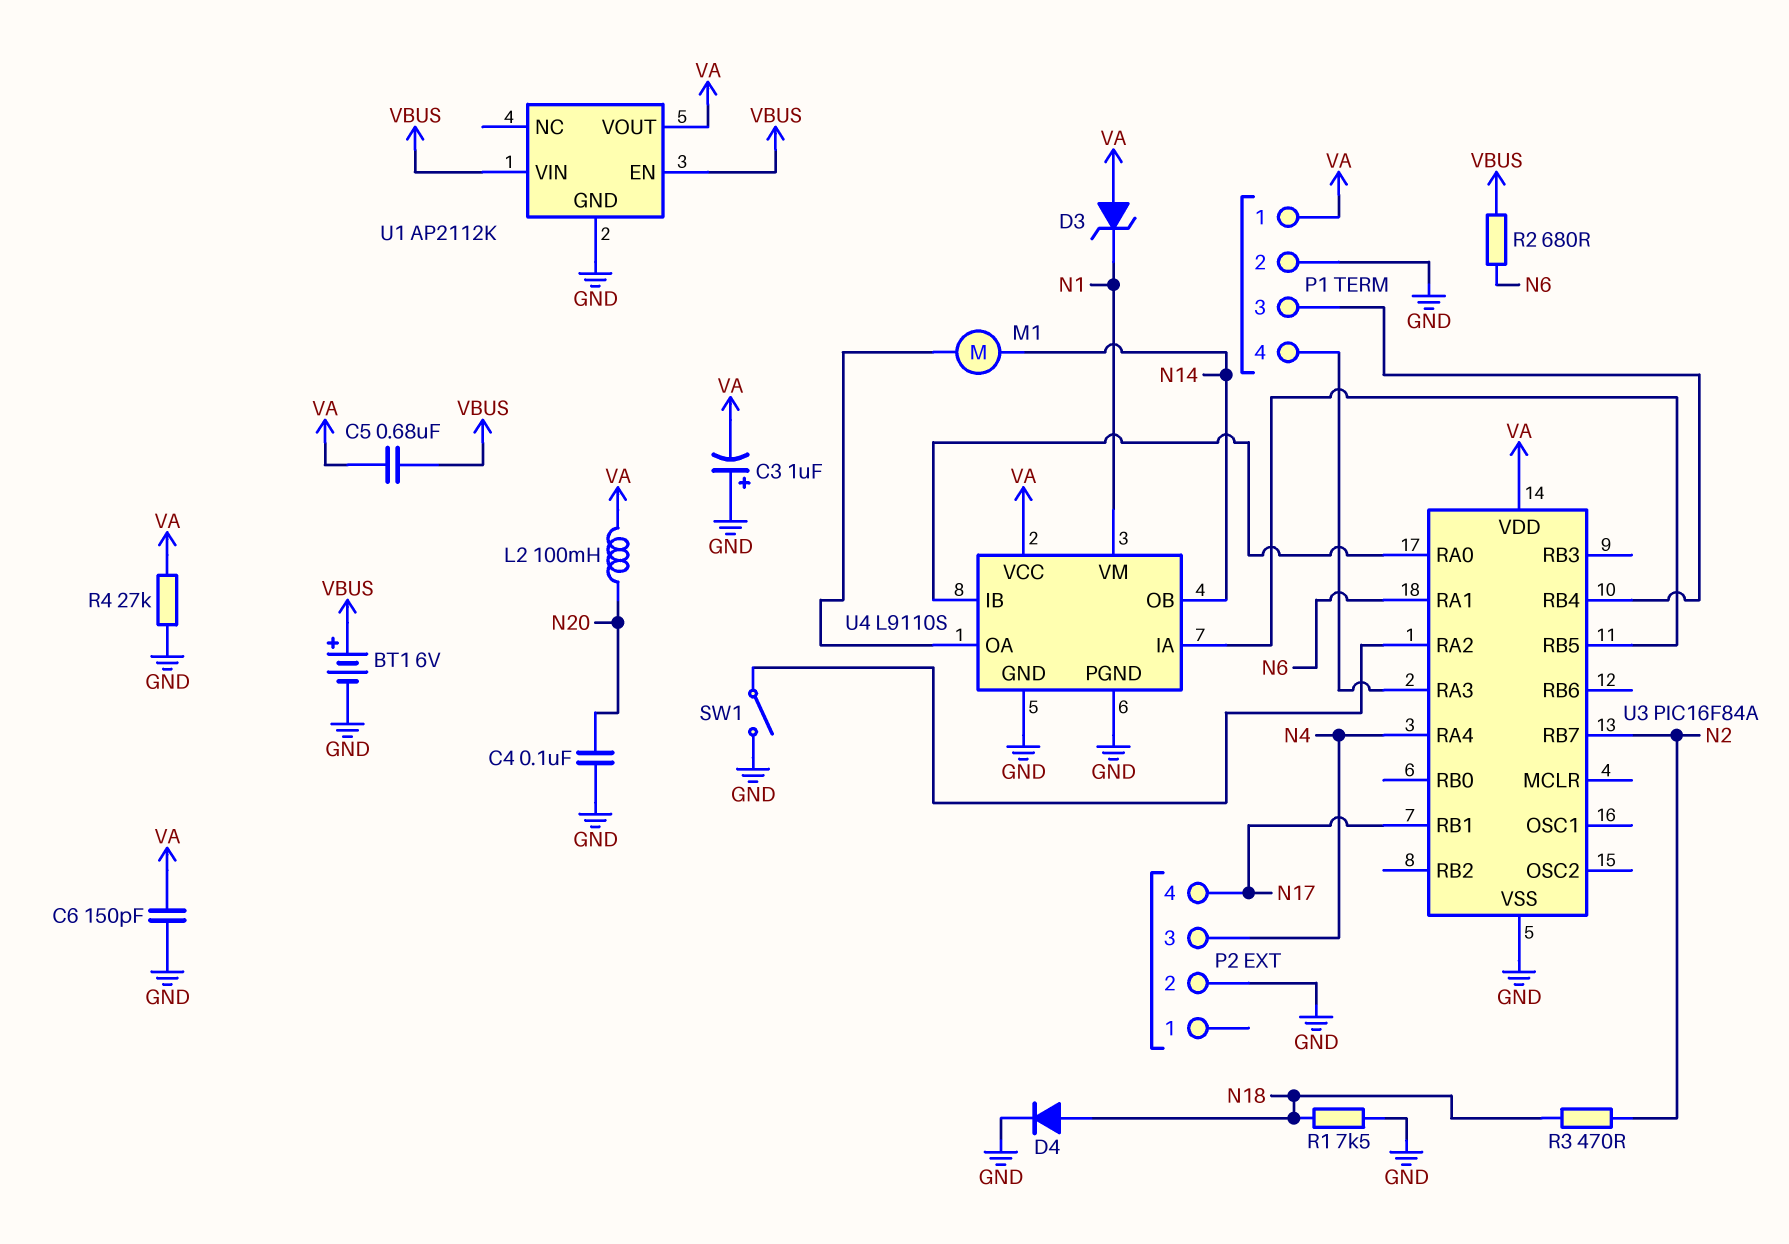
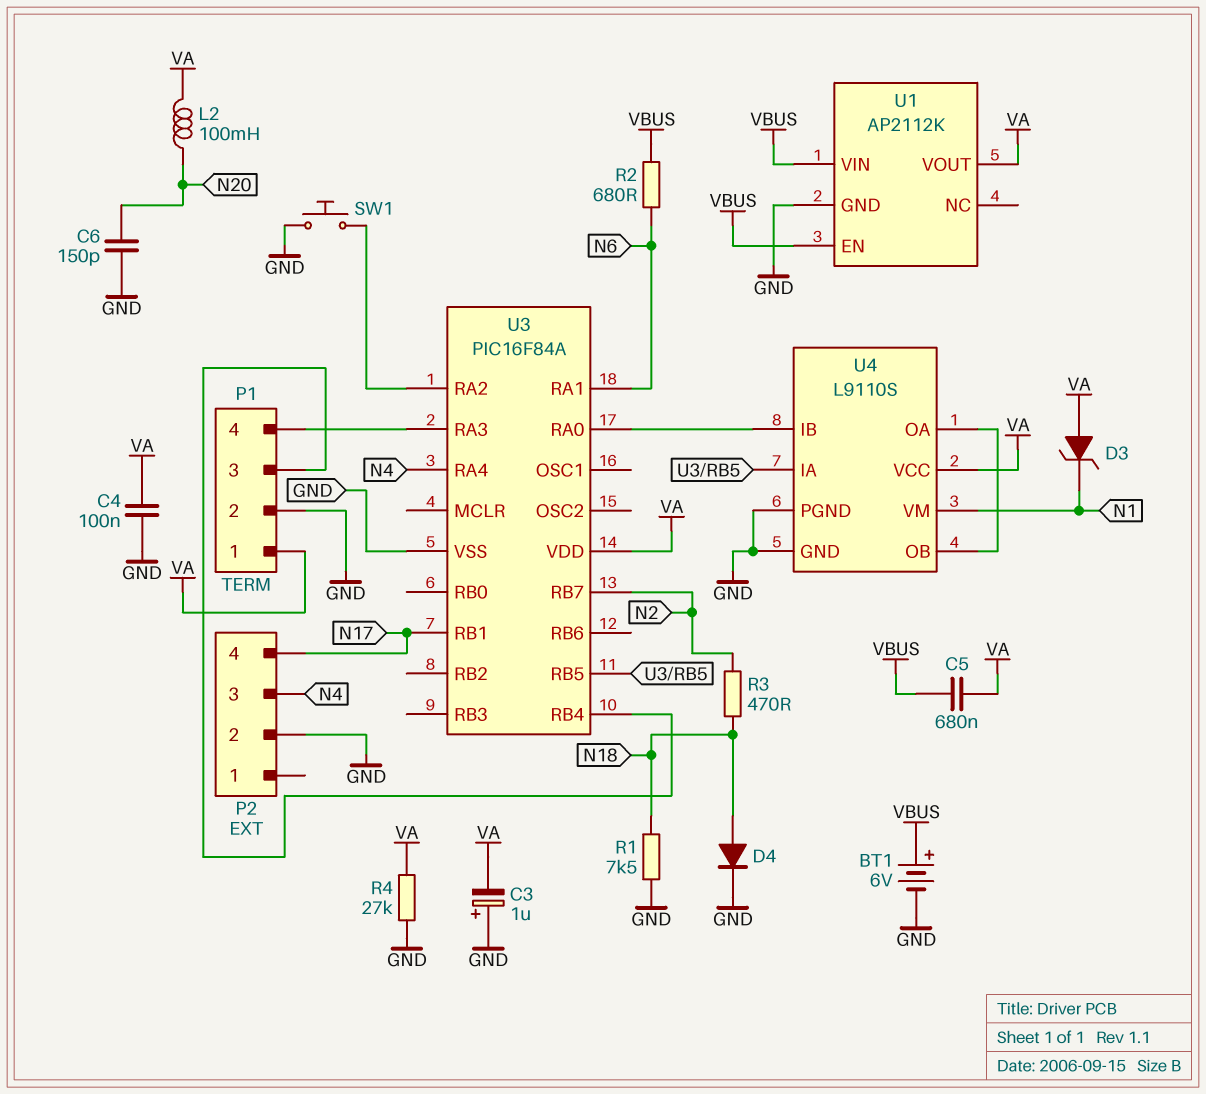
C4: 100nF (GND, N20) -> 100nF (GND, VA)
C6: 150pF (GND, VA) -> 150pF (GND, N20)
M1: motor (N14, U4/OA) -> none
SW1: switch (GND, U3/RA2) -> button (GND, U3/RA2)
U4 pin OB: N14 -> U4/OA

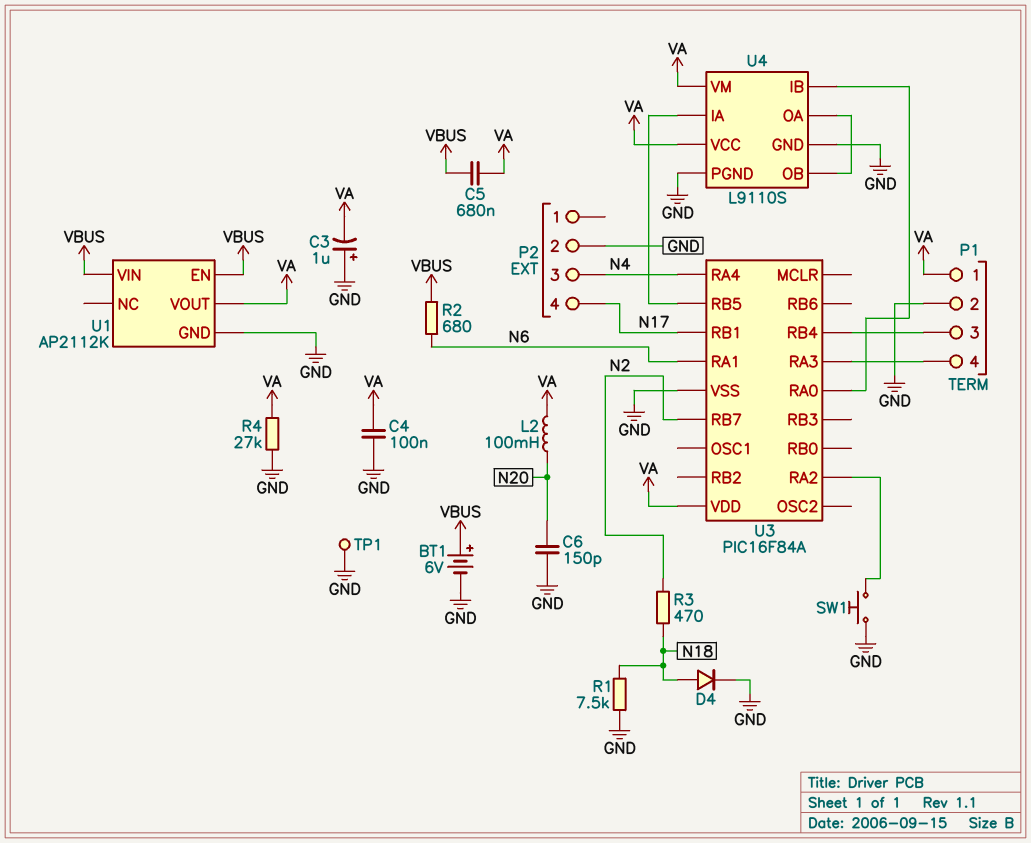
D3: zener (A VA, K N1) -> none
TP1: none -> test point (GND)
U4 pin VM: N1 -> VA

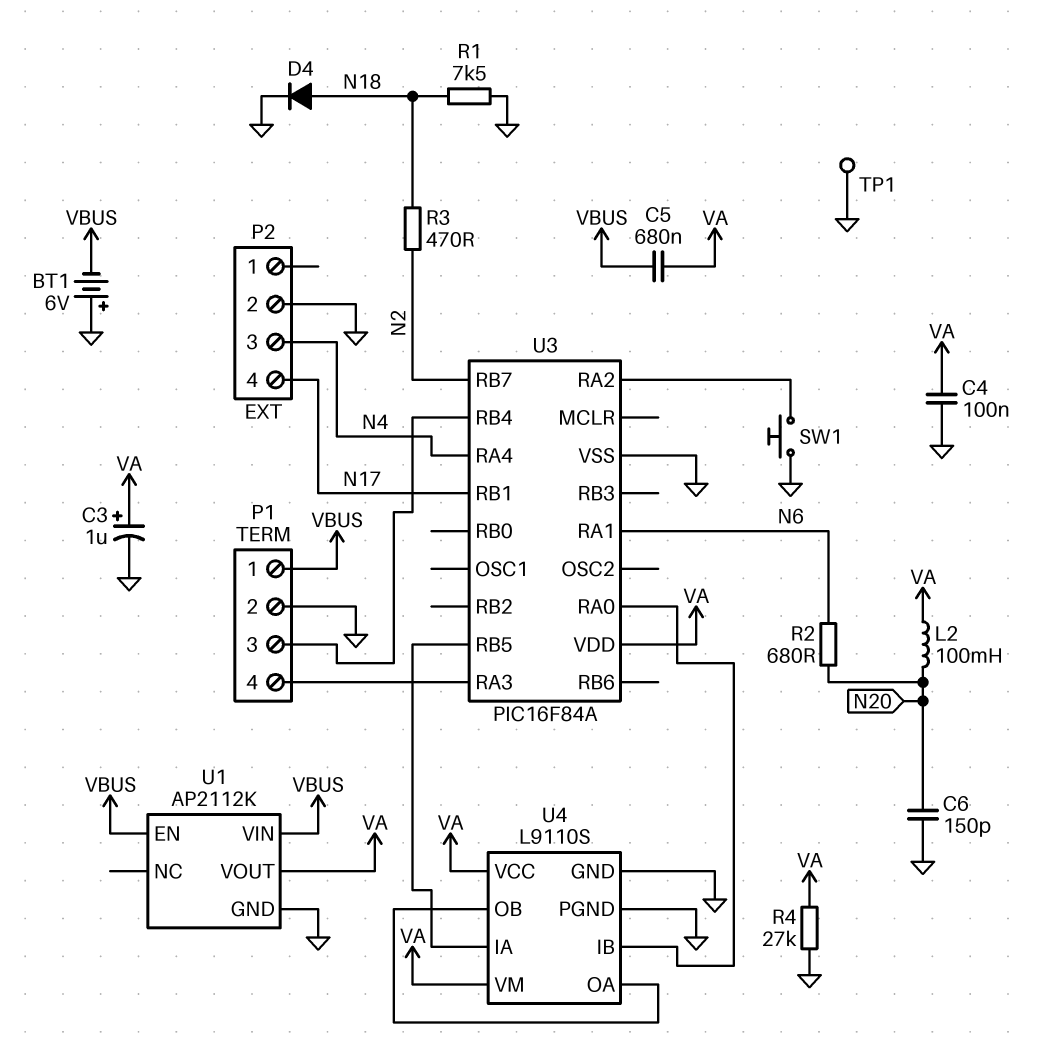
BT1: 6V (plus VBUS, minus GND) -> 6V (plus GND, minus VBUS)
C3: 1uF (plus GND, minus VA) -> 1uF (plus VA, minus GND)
P1 pin 1: VA -> VBUS
R2: 680 (N6, VBUS) -> 680 (N6, N20)

